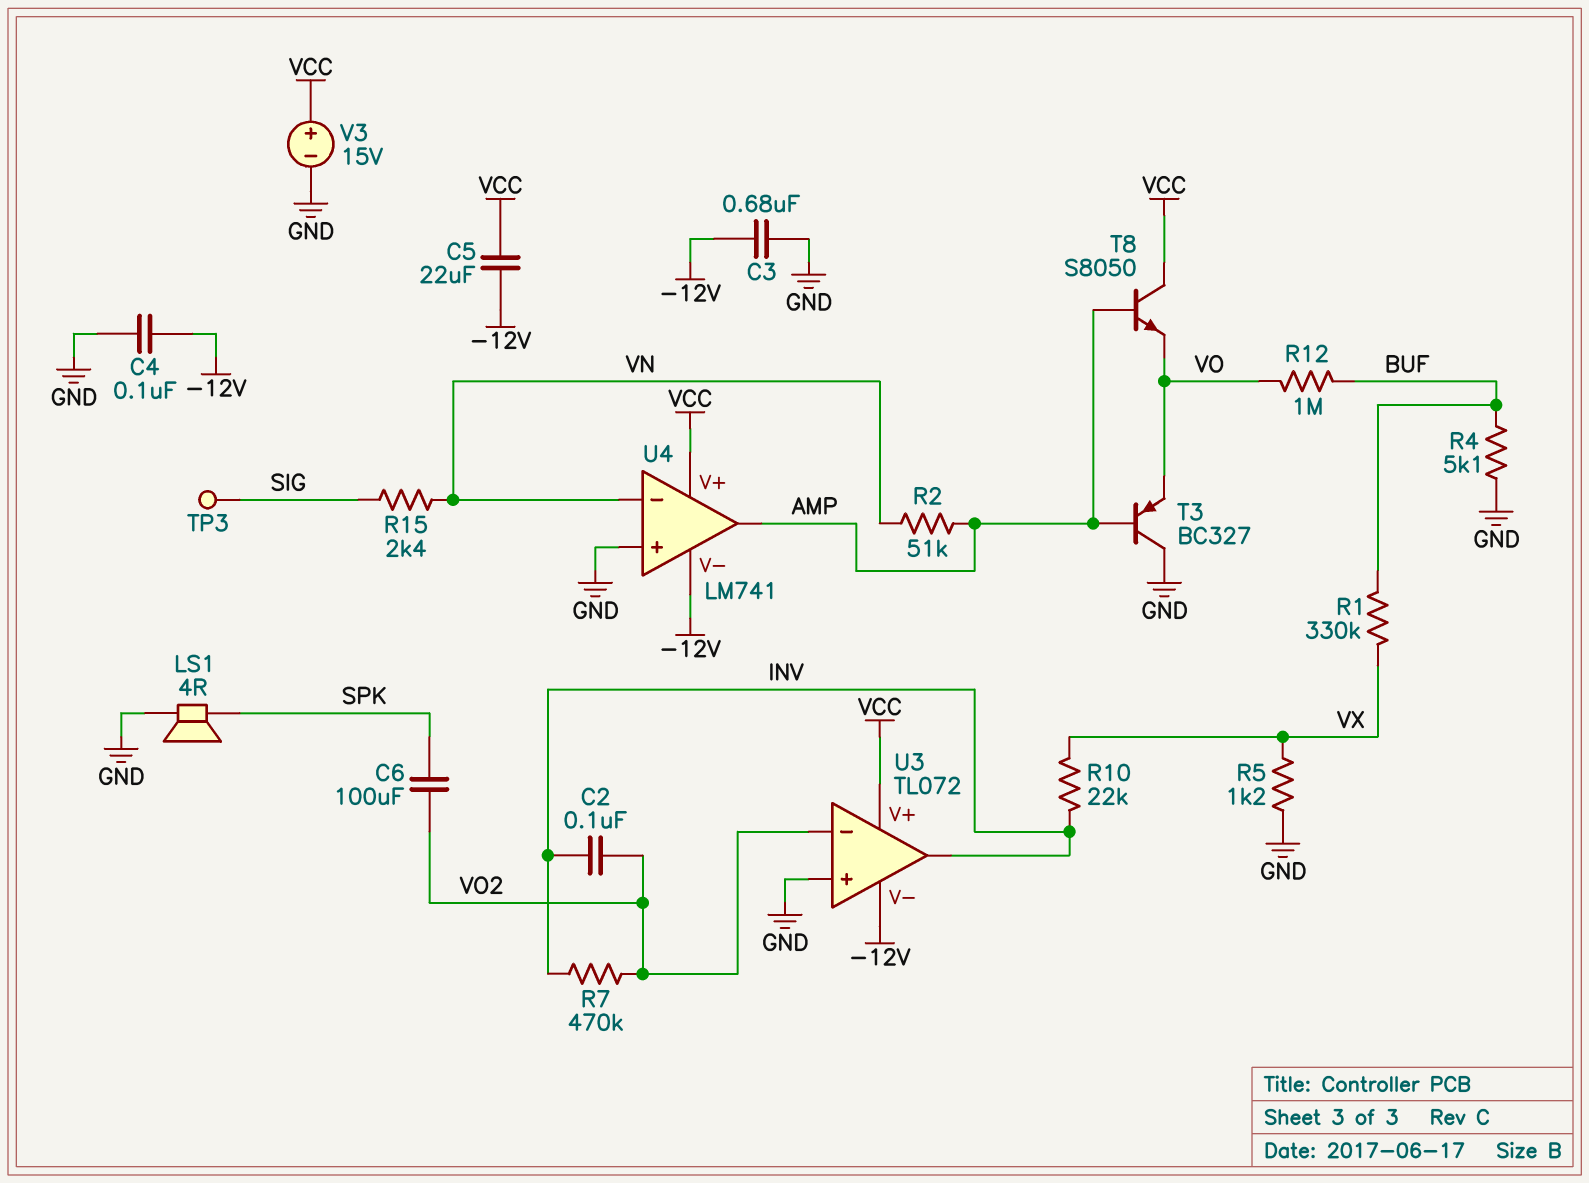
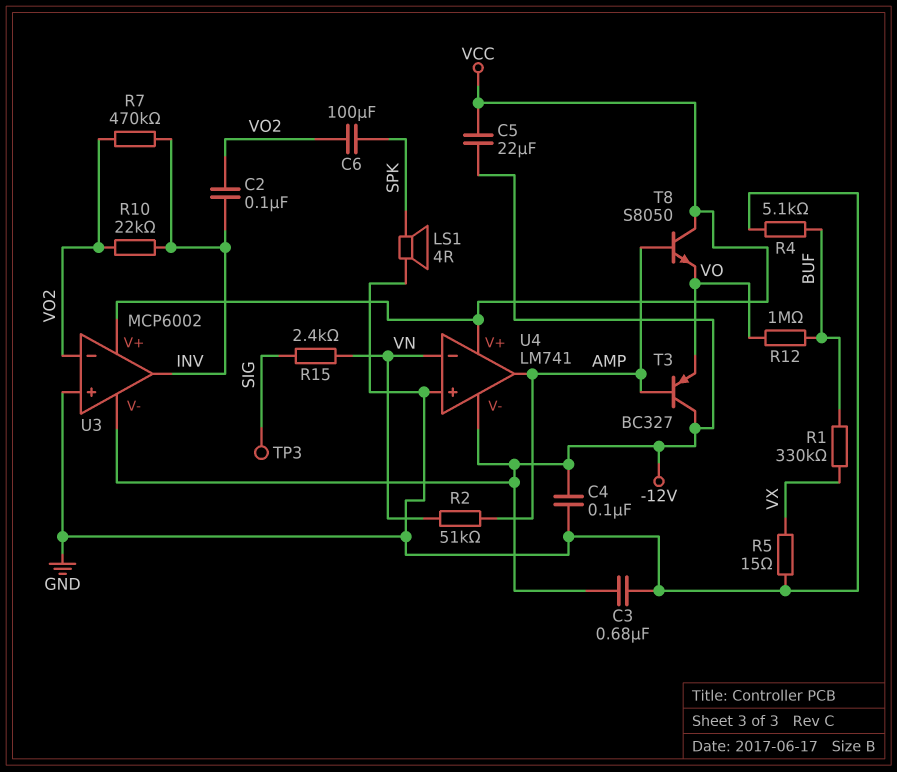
R5: 1.2k (GND, VX) -> 15 (GND, VX)
R10: 22k (INV, VX) -> 22k (INV, VO2)
T3: PNP BC327 (B AMP, C GND, E VO) -> PNP BC327 (B AMP, C -12V, E VO)
U3: TL072 -> MCP6002
V3: 15V (plus VCC, minus GND) -> none

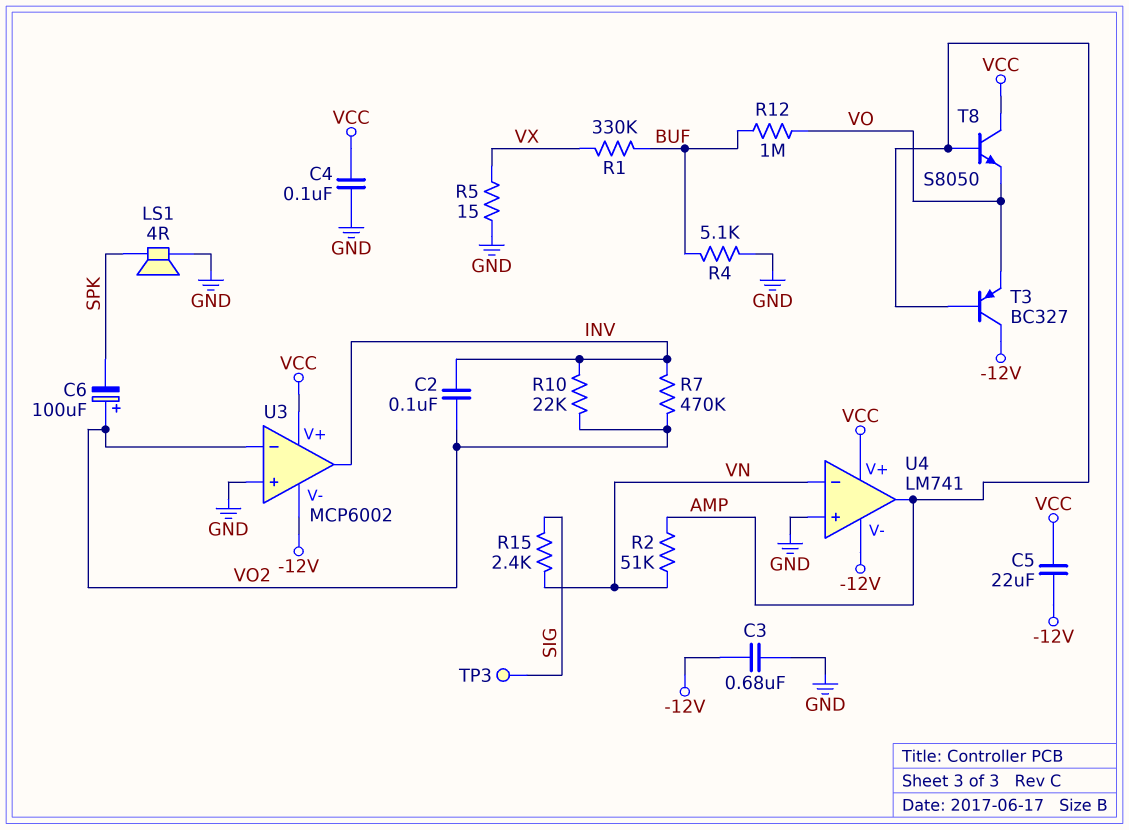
C4: 100nF (-12V, GND) -> 100nF (GND, VCC)
C6: 100uF (SPK, VO2) -> 100uF (plus VO2, minus SPK)

